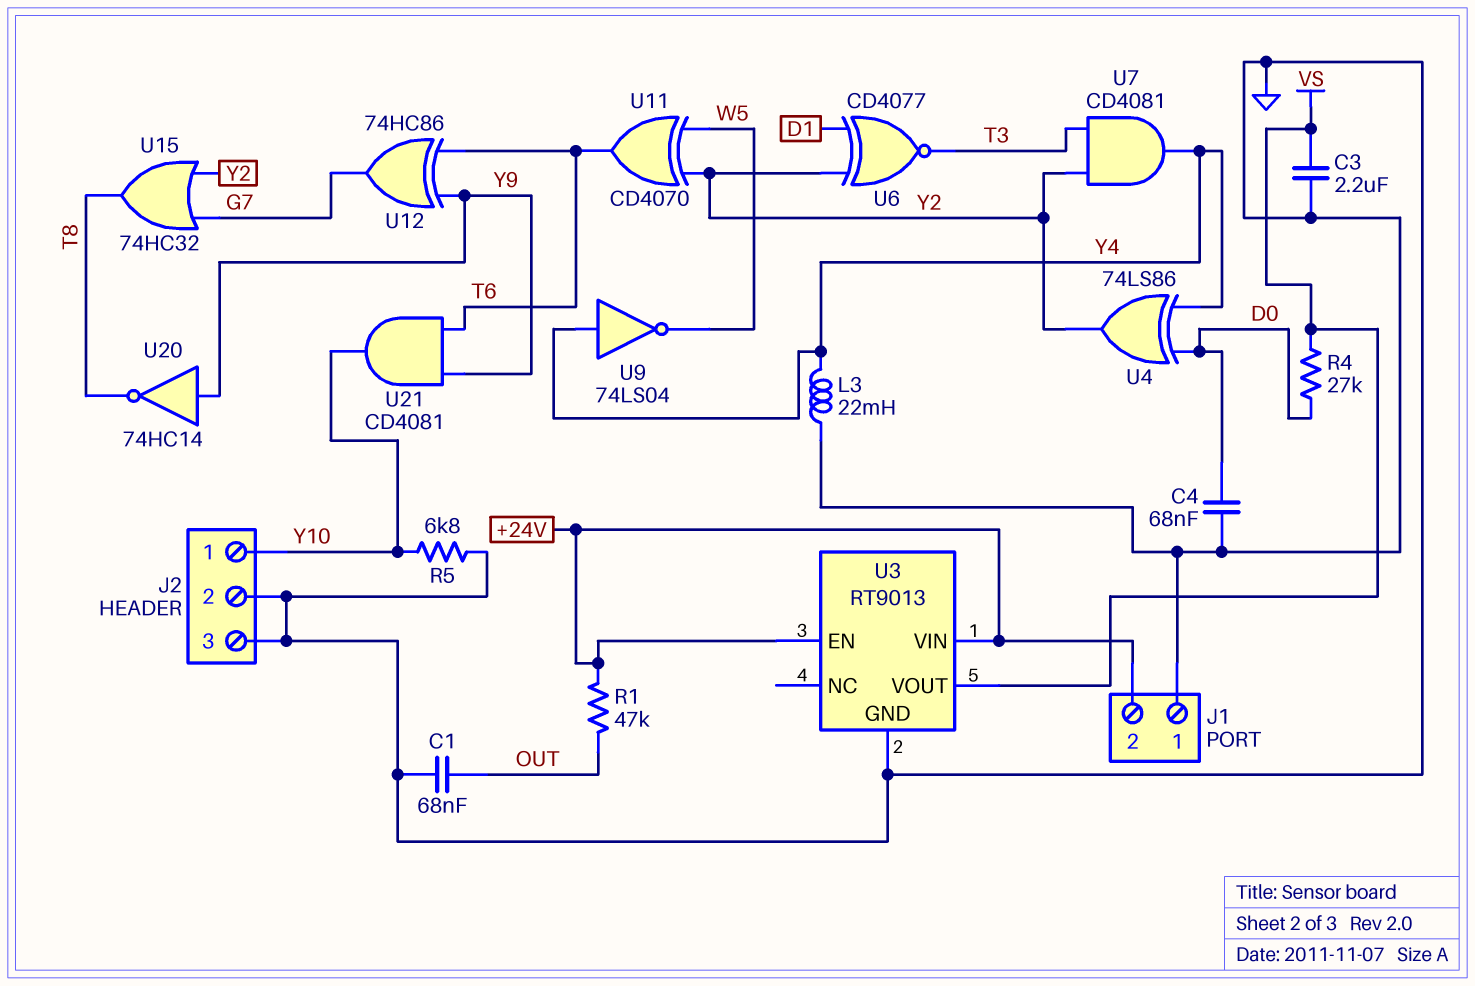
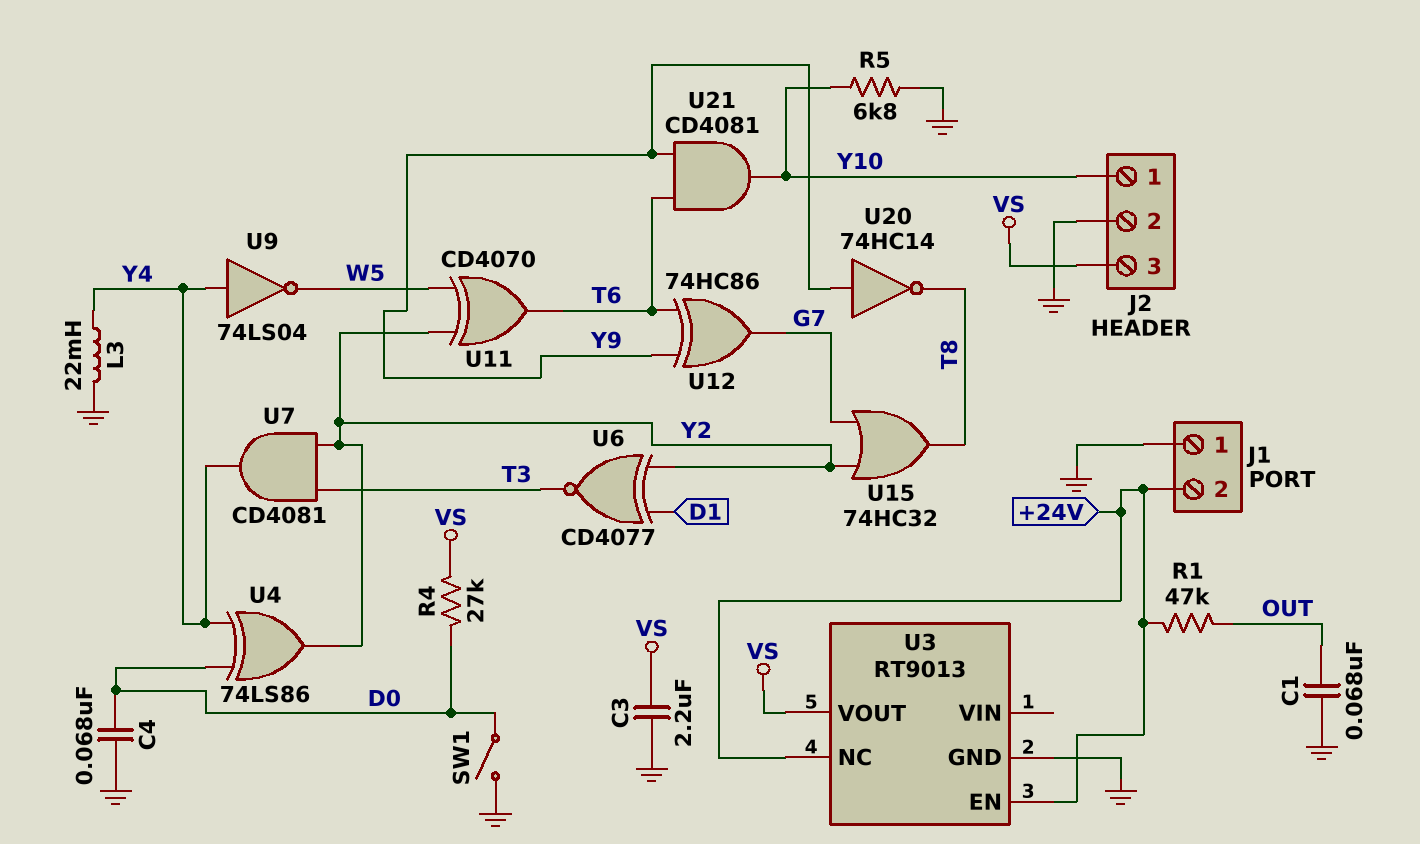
J2 pin 3: GND -> VS
SW1: none -> switch (D0, GND)
U3 pin NC: none -> +24V
U3 pin VIN: +24V -> none

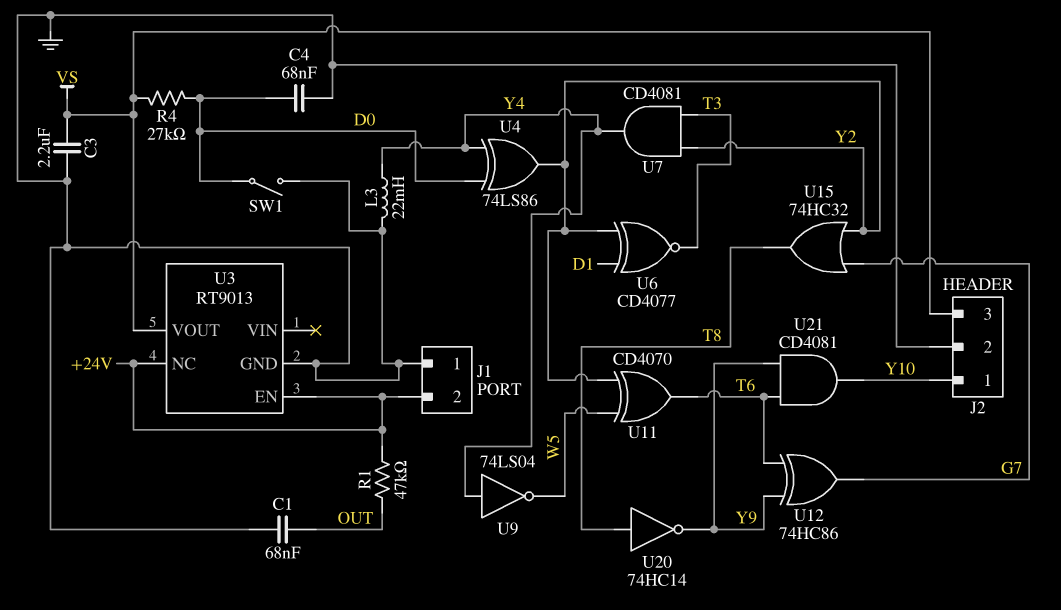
R5: 6.8k (GND, Y10) -> none
U20: NOT 74HC14 (in Y9, out T8) -> NOT 74HC14 (in T8, out Y9)

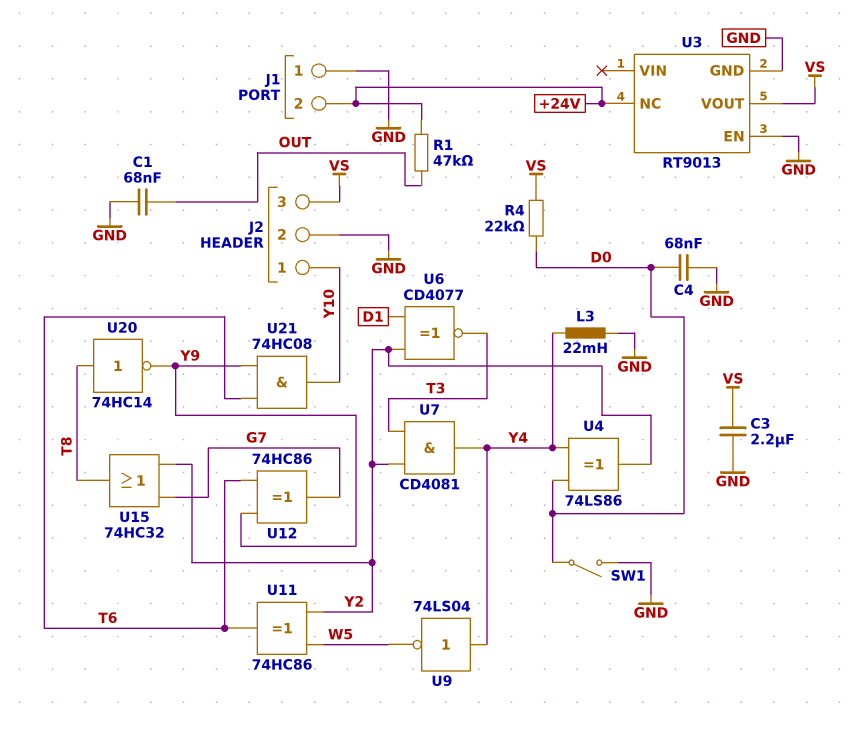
R4: 27k (D0, VS) -> 22k (D0, VS)
U3 pin EN: +24V -> GND
U11: XOR CD4070 (in W5, in Y2, out T6) -> XOR 74HC86 (in W5, in Y2, out T6)
U21: AND CD4081 (in T6, in Y9, out Y10) -> AND 74HC08 (in T6, in Y9, out Y10)

